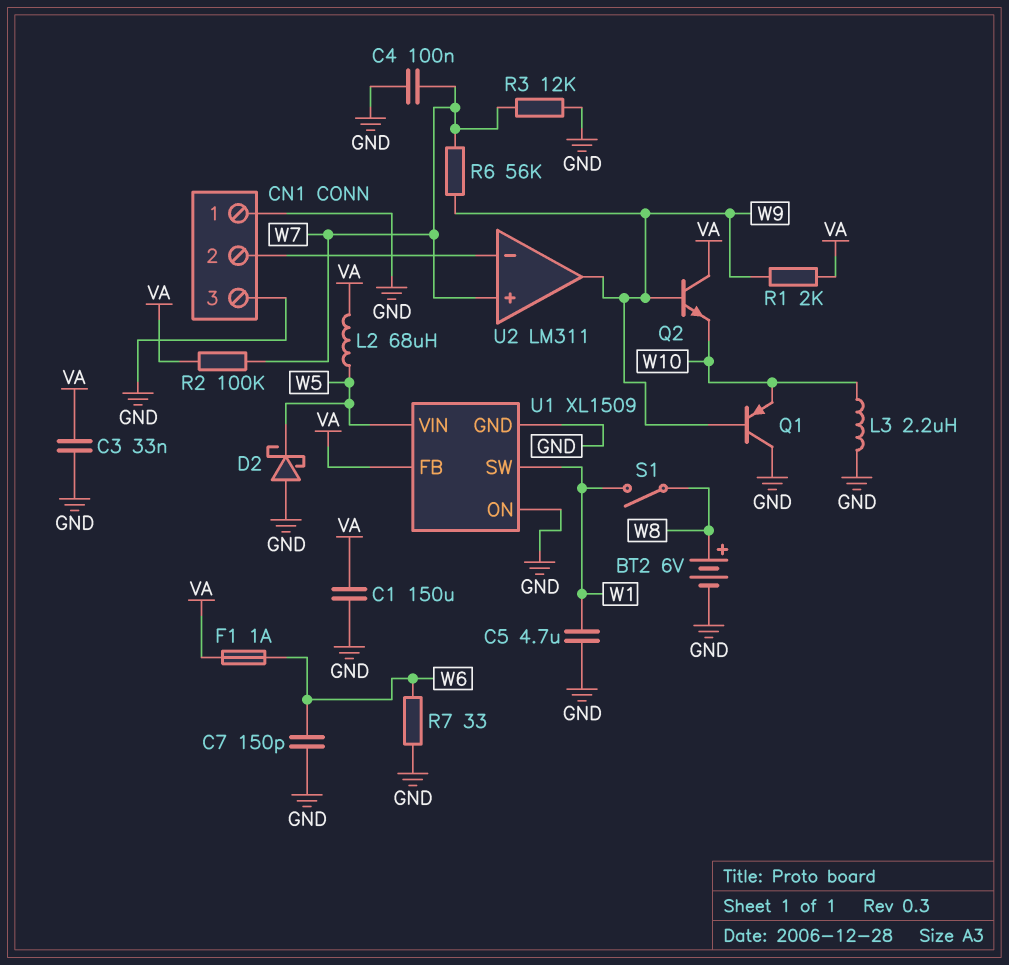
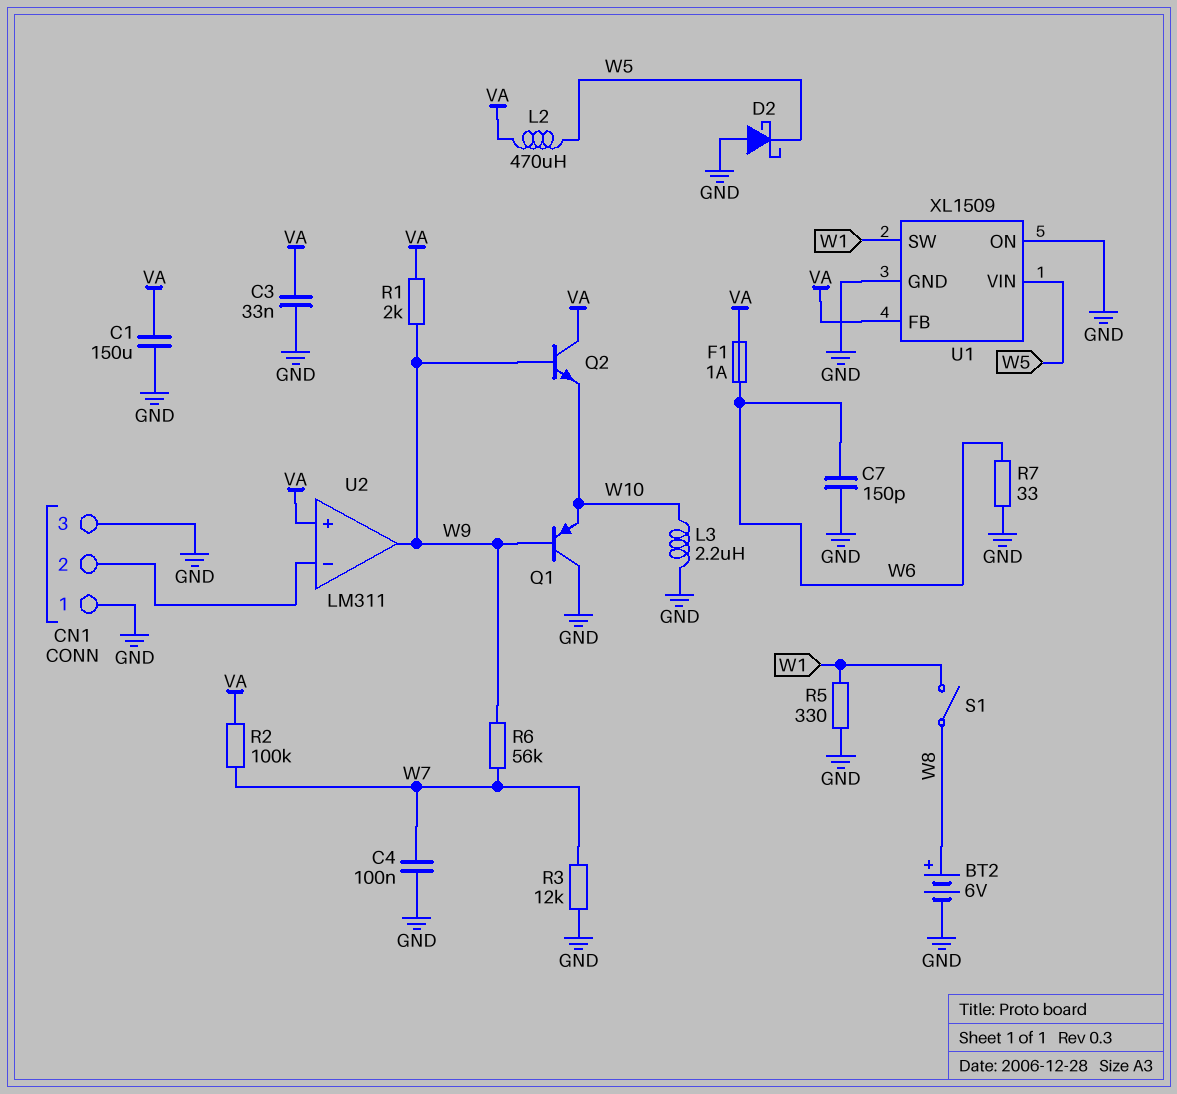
C5: 4.7uF (GND, W1) -> none
L2: 68uH (VA, W5) -> 470uH (VA, W5)
R5: none -> 330 (GND, W1)
U2 pin in+: W7 -> VA

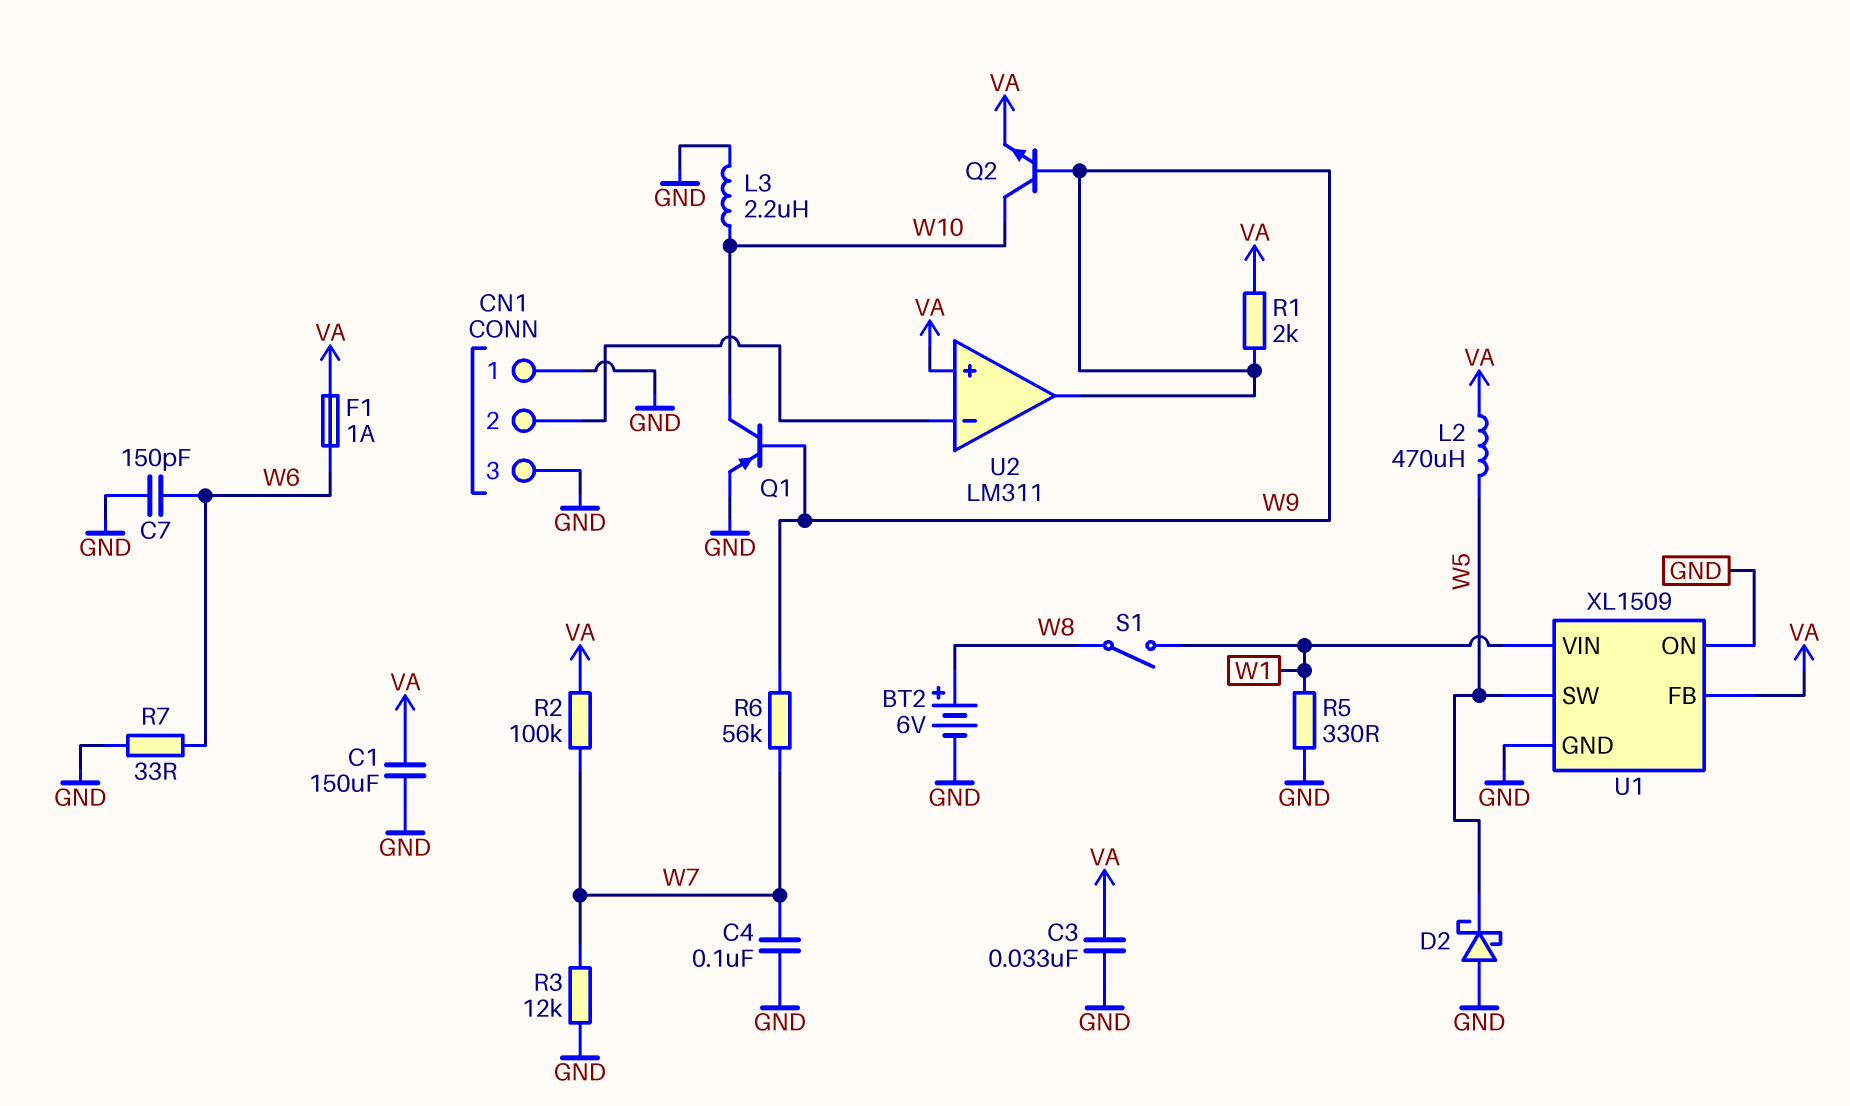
Q1: PNP (B W9, C GND, E W10) -> PNP (B W9, C W10, E GND)
Q2: NPN (B W9, C VA, E W10) -> NPN (B W9, C W10, E VA)
U1 pin SW: W1 -> W5
U1 pin VIN: W5 -> W1

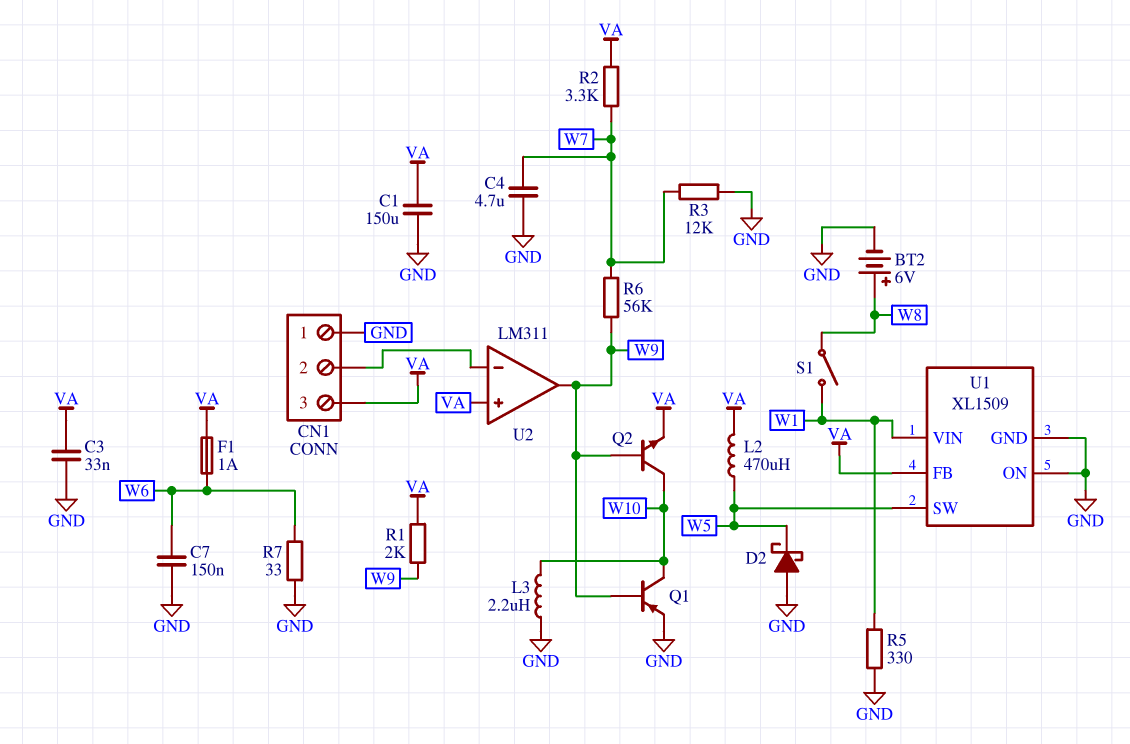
C4: 100nF (GND, W7) -> 4.7uF (GND, W7)
C7: 150pF (GND, W6) -> 150nF (GND, W6)
CN1 pin 3: GND -> VA
R2: 100k (VA, W7) -> 3.3k (VA, W7)

